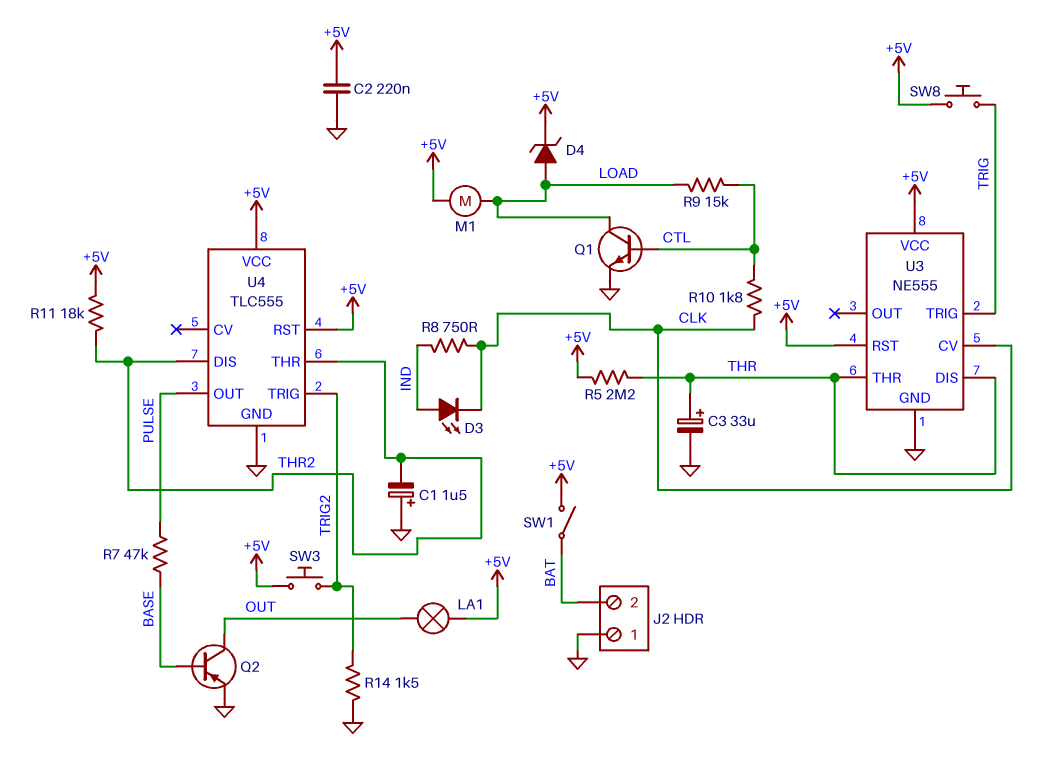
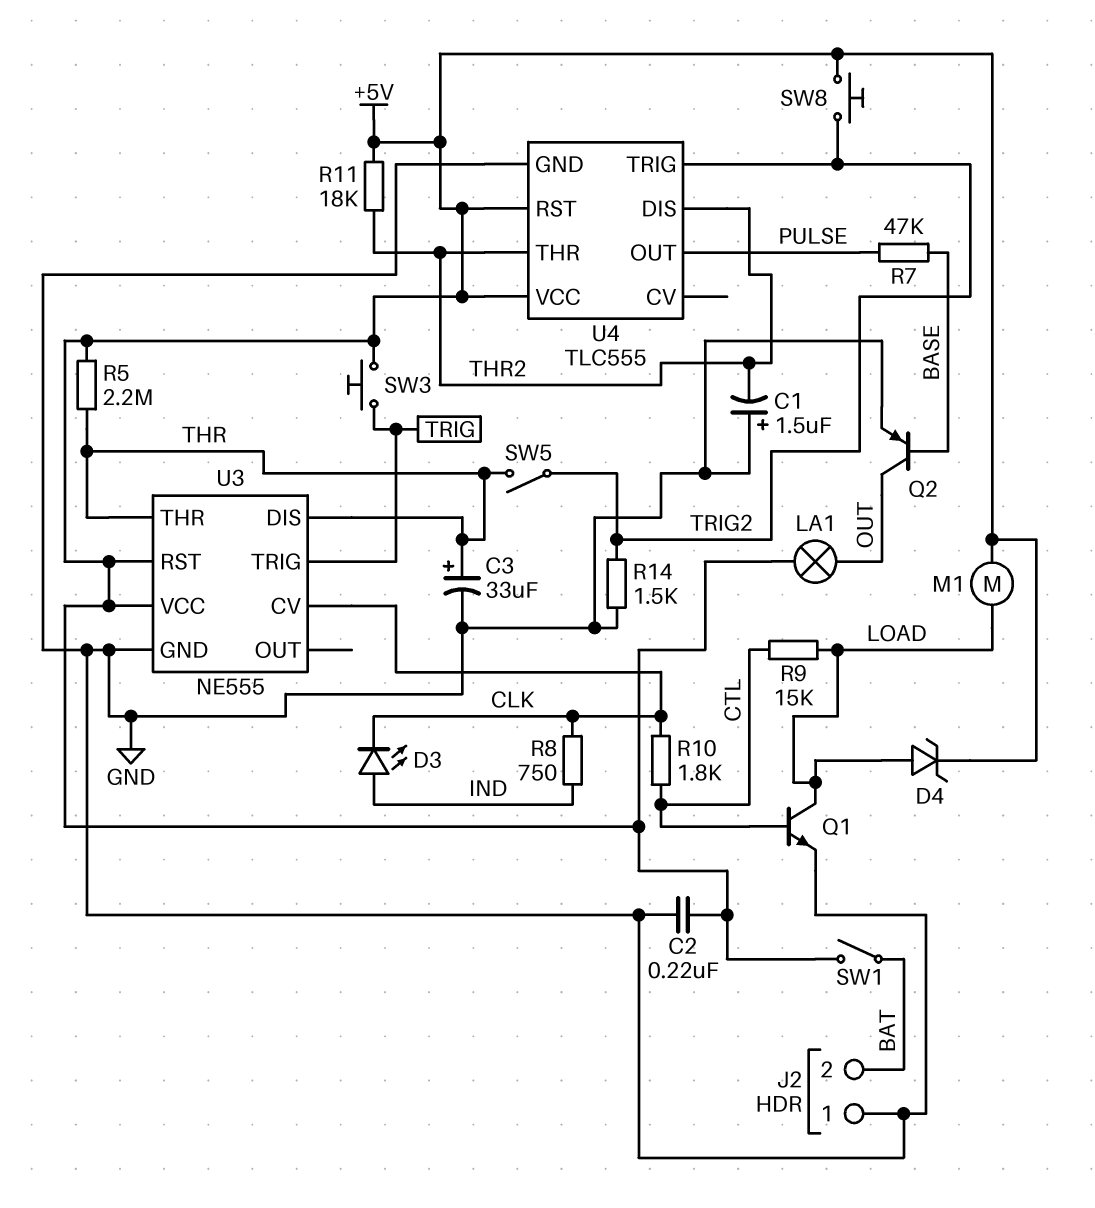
SW3: button (+5V, TRIG2) -> button (+5V, TRIG)
SW5: none -> switch (THR, TRIG2)
SW8: button (+5V, TRIG) -> button (+5V, TRIG2)

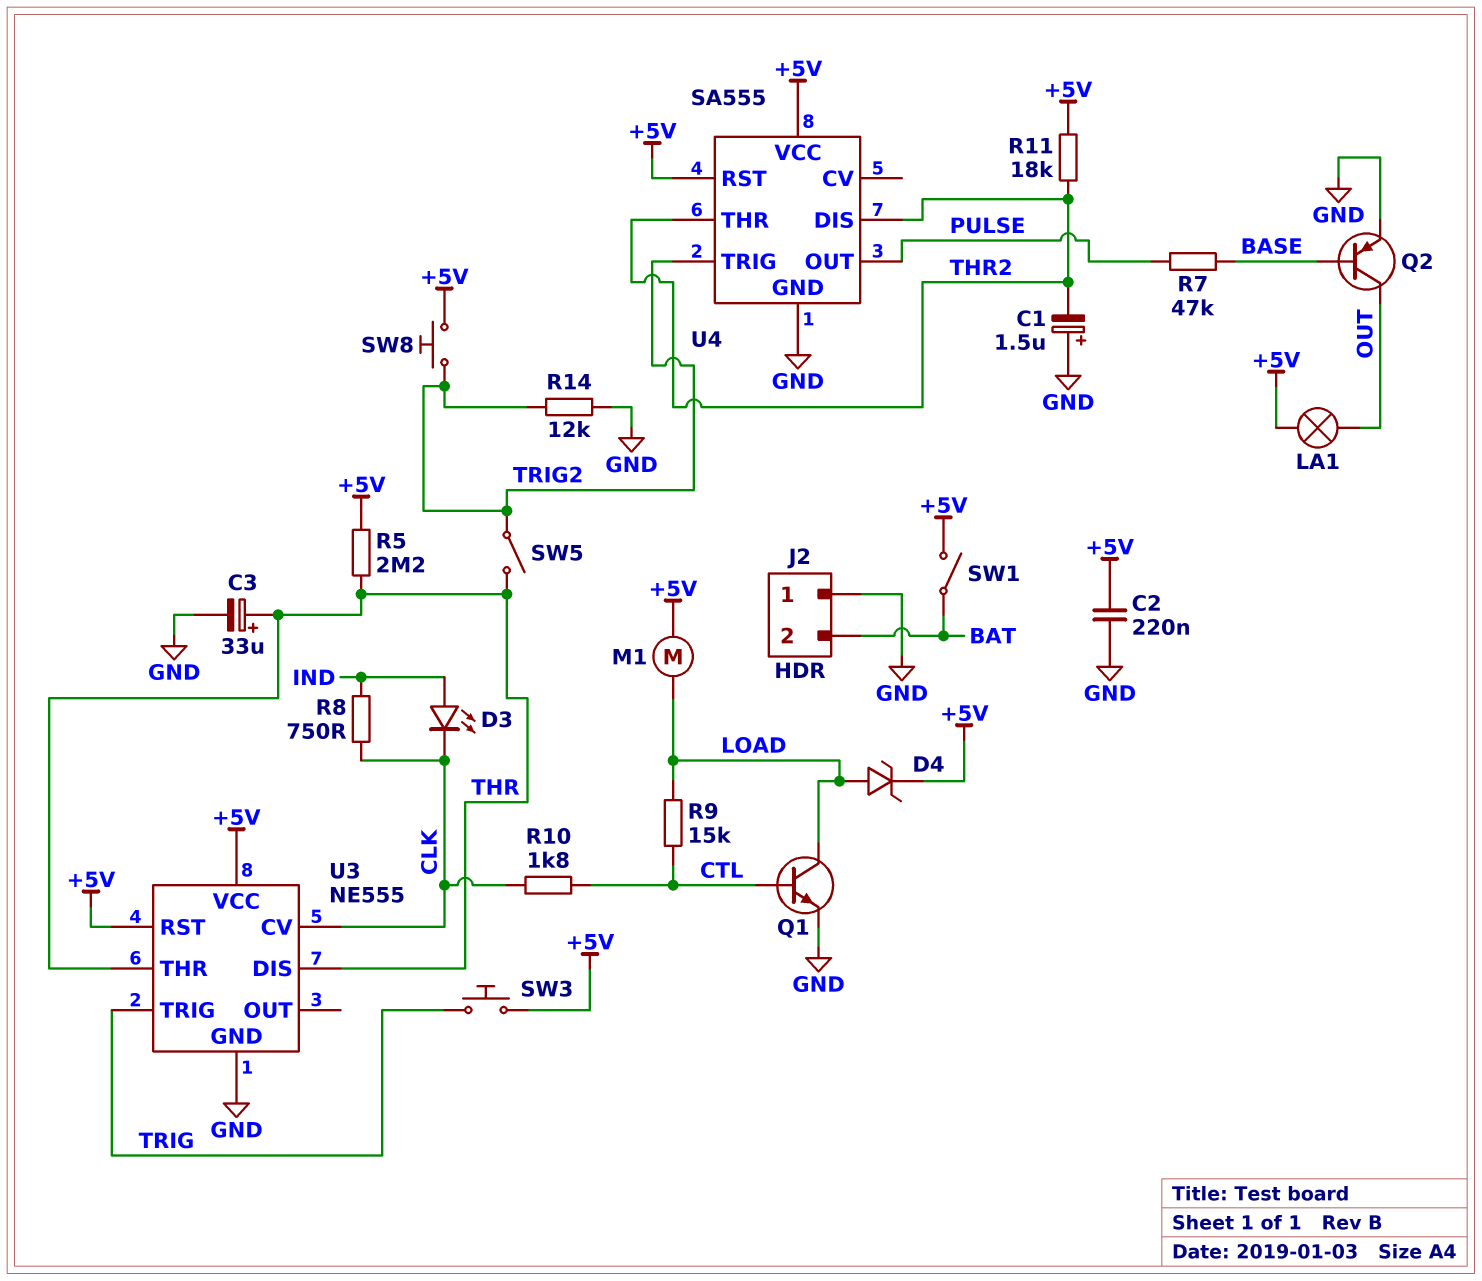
R14: 1.5k (GND, TRIG2) -> 12k (GND, TRIG2)
U4: TLC555 -> SA555

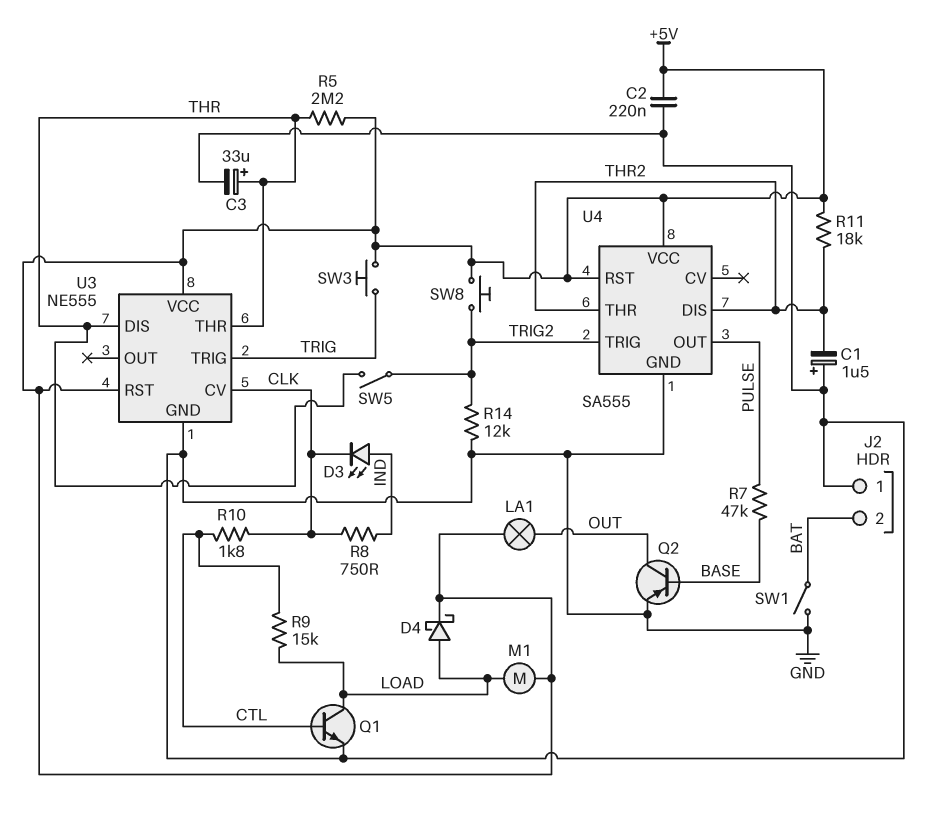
D4: zener (A LOAD, K +5V) -> schottky (A LOAD, K +5V)
SW1: switch (+5V, BAT) -> switch (BAT, GND)

